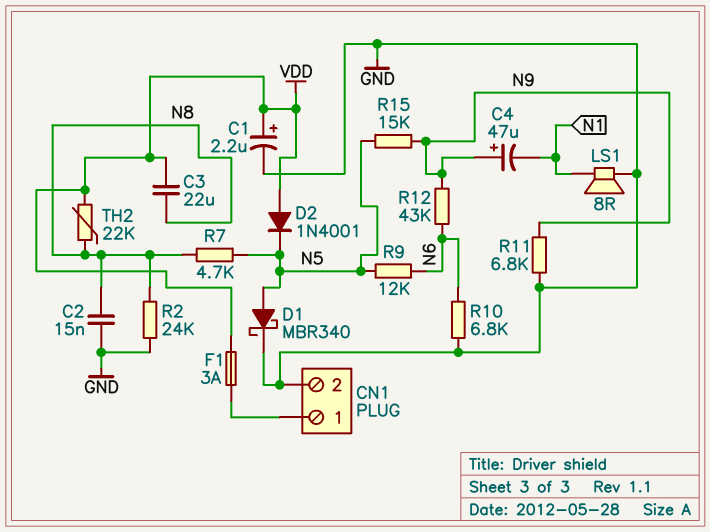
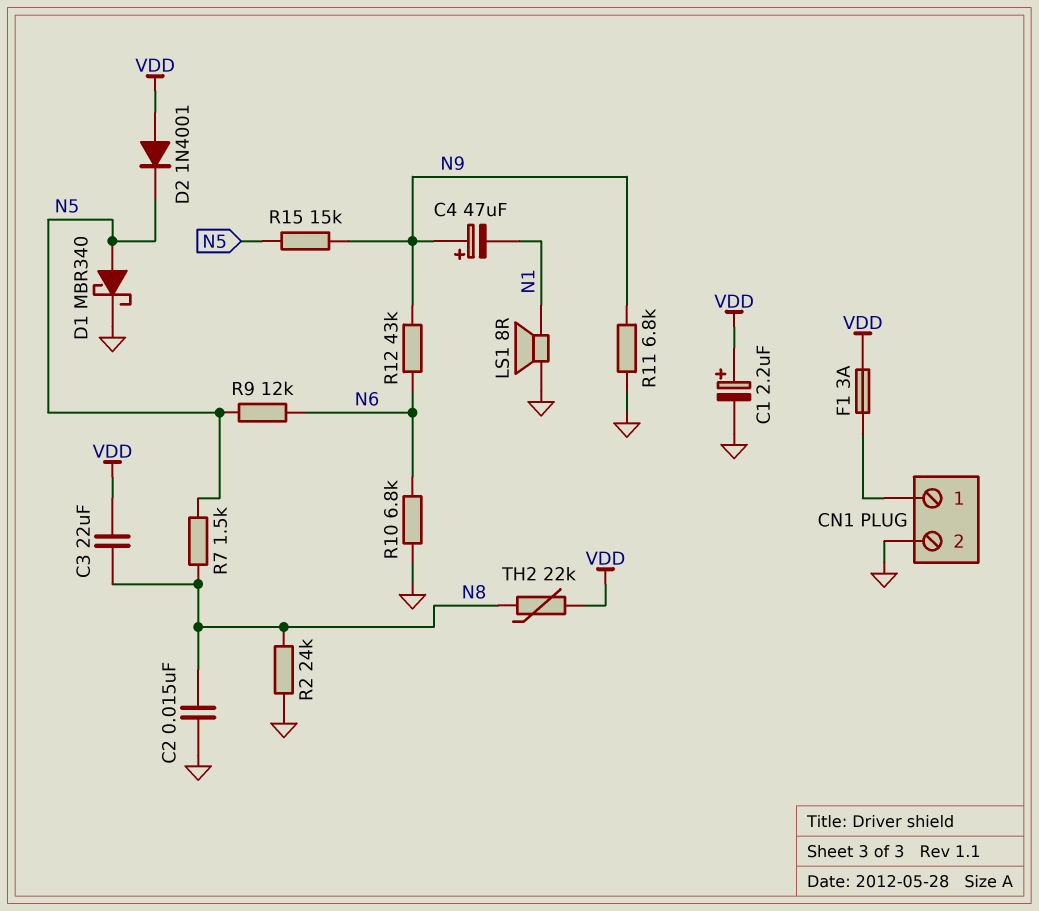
R7: 4.7k (N5, N8) -> 1.5k (N5, N8)

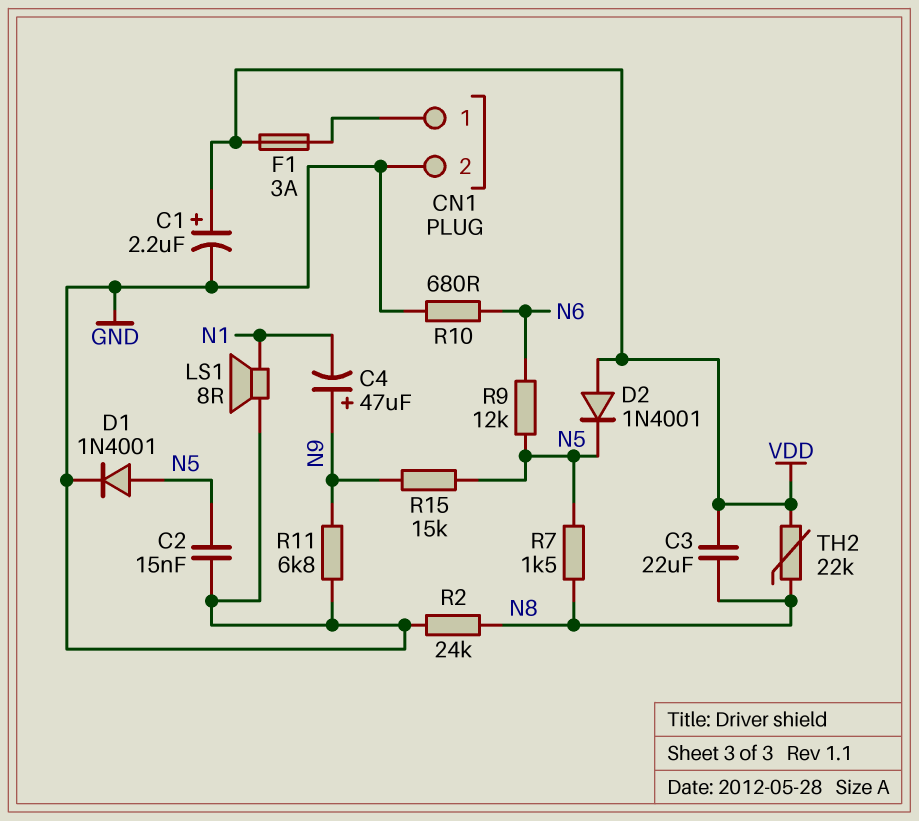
C2: 15nF (GND, N8) -> 15nF (GND, N5)
D1: schottky MBR340 (A N5, K GND) -> diode 1N4001 (A N5, K GND)
R10: 6.8k (GND, N6) -> 680 (GND, N6)
R12: 43k (N6, N9) -> none

